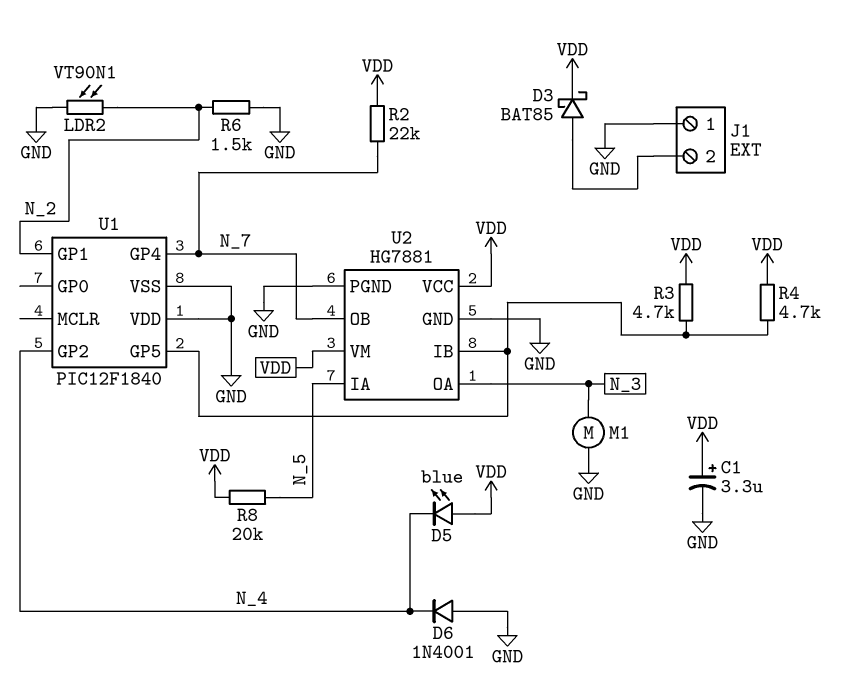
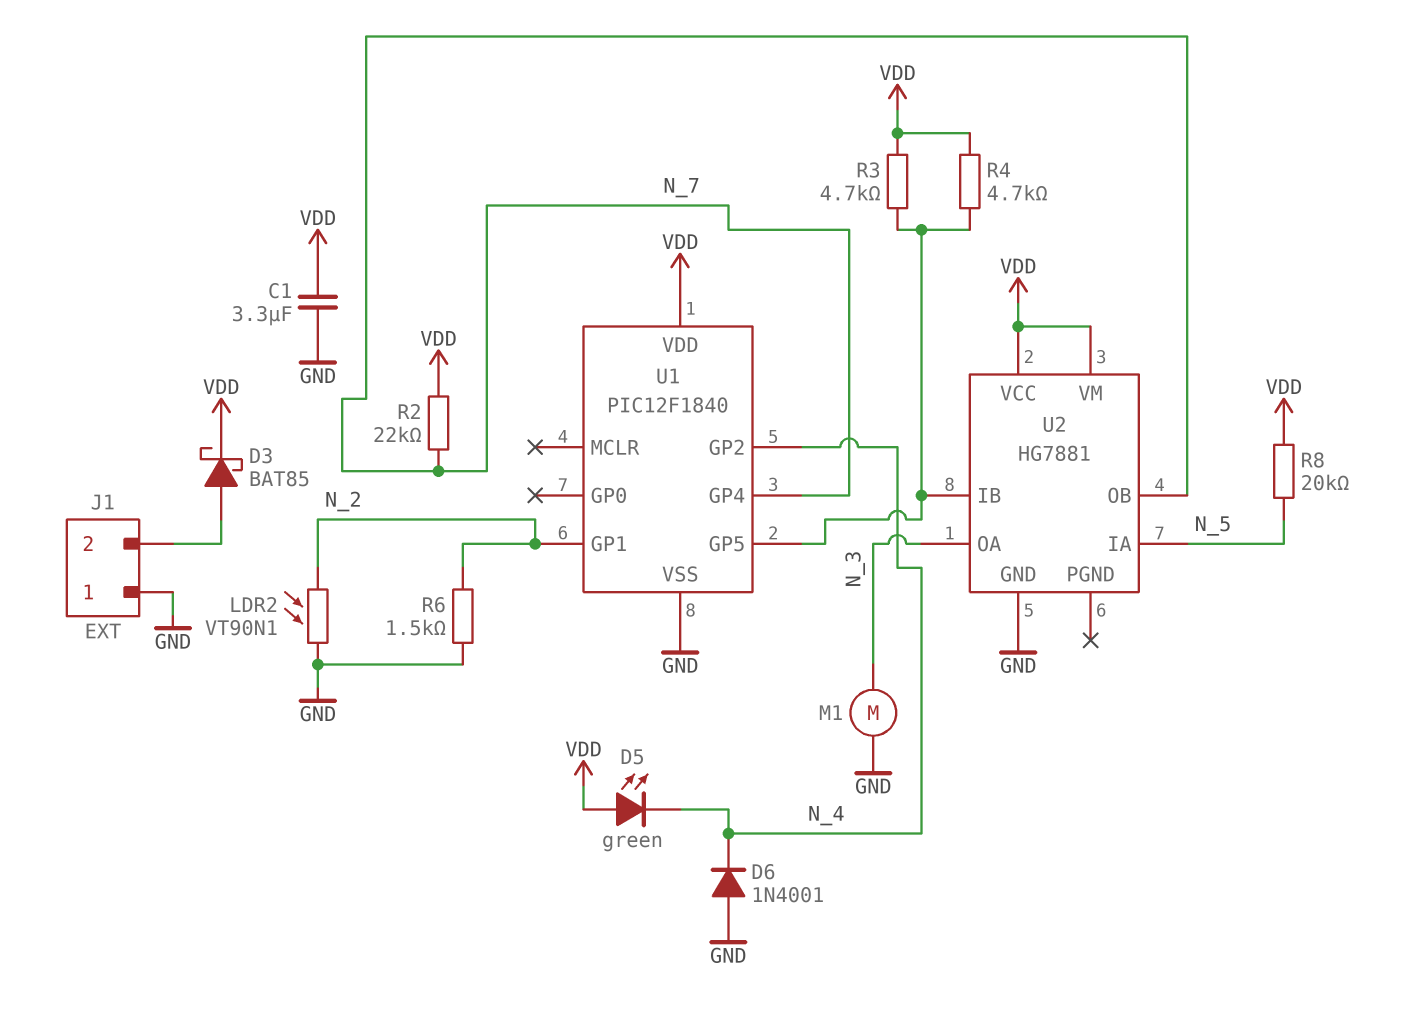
C1: 3.3uF (plus VDD, minus GND) -> 3.3uF (GND, VDD)
D5: LED blue (A VDD, K N_4) -> LED green (A VDD, K N_4)
U1 pin VDD: GND -> VDD
U2 pin PGND: GND -> none

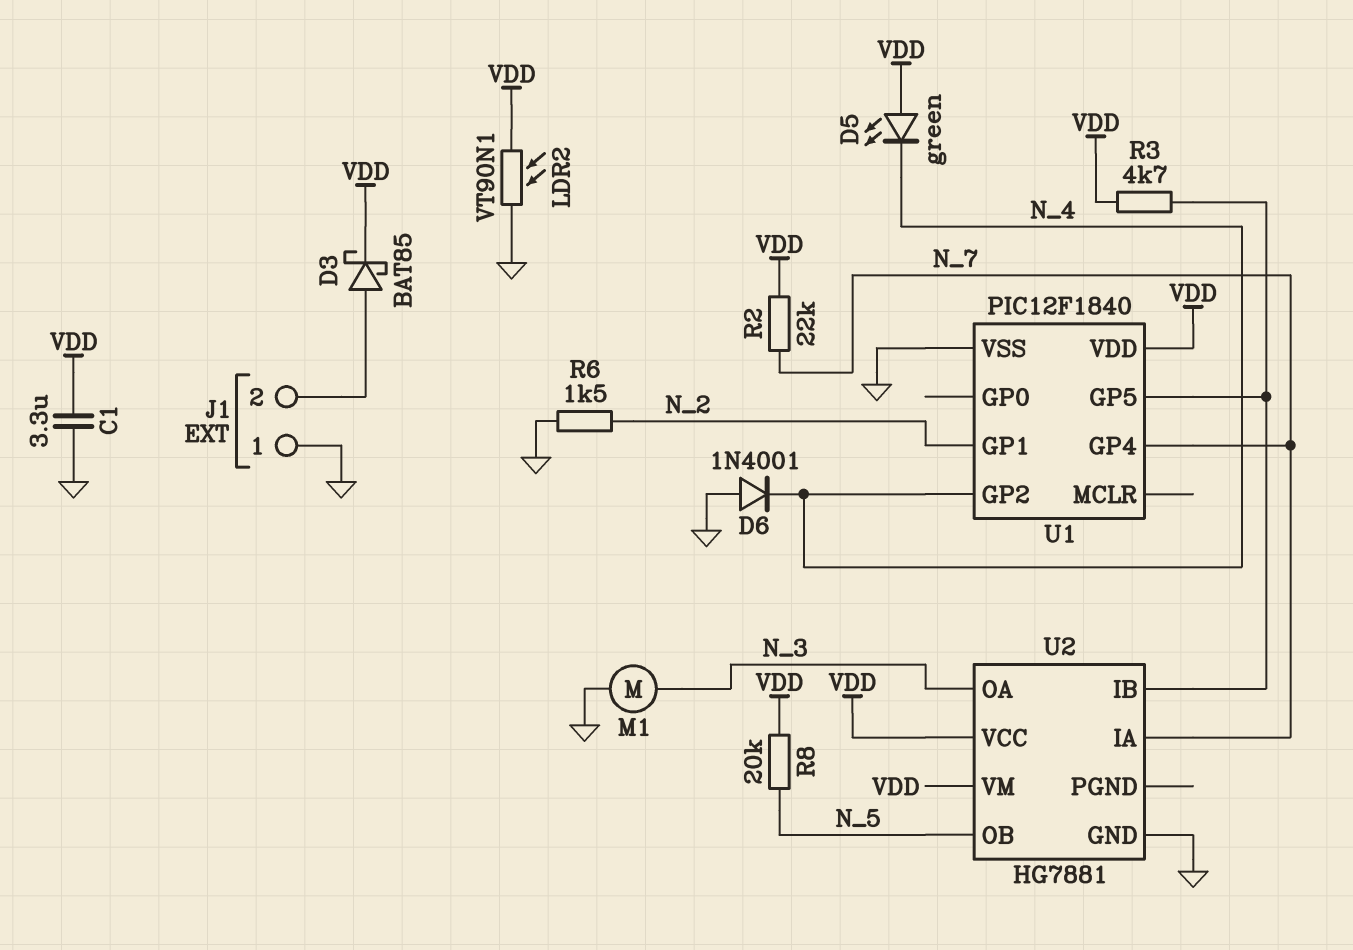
LDR2: VT90N1 (GND, N_2) -> VT90N1 (GND, VDD)
R4: 4.7k (U1/GP5, VDD) -> none
U2 pin IA: N_5 -> N_7
U2 pin OB: N_7 -> N_5

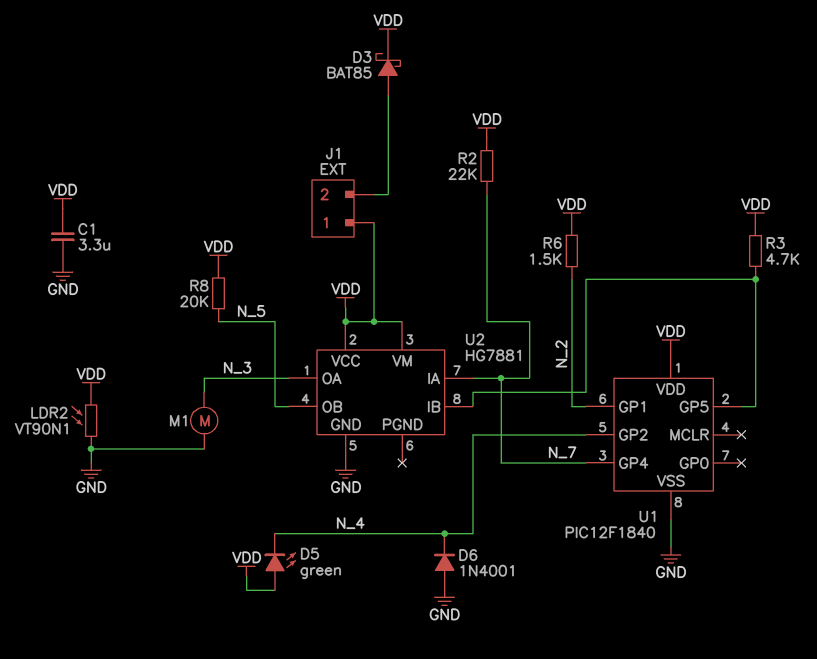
J1 pin 1: GND -> VDD
R6: 1.5k (GND, N_2) -> 1.5k (N_2, VDD)

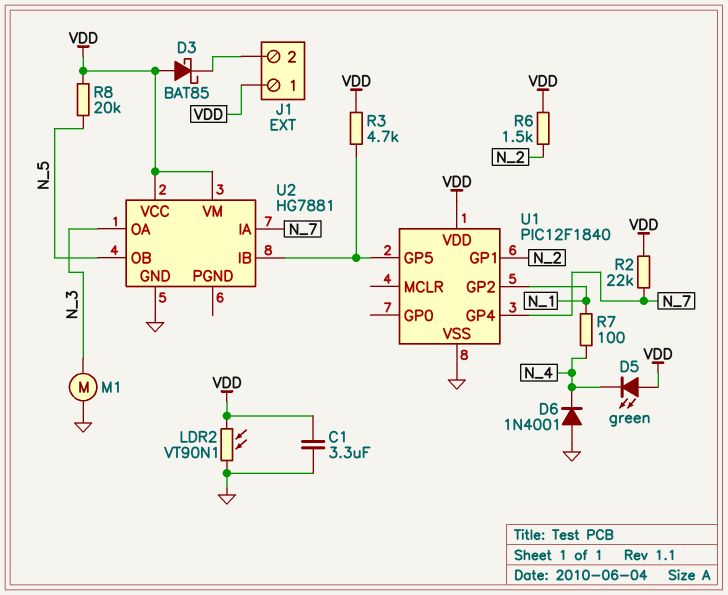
D3: schottky BAT85 (A J1/2, K VDD) -> schottky BAT85 (A VDD, K J1/2)
R7: none -> 100 (N_1, N_4)
U1 pin GP2: N_4 -> N_1

